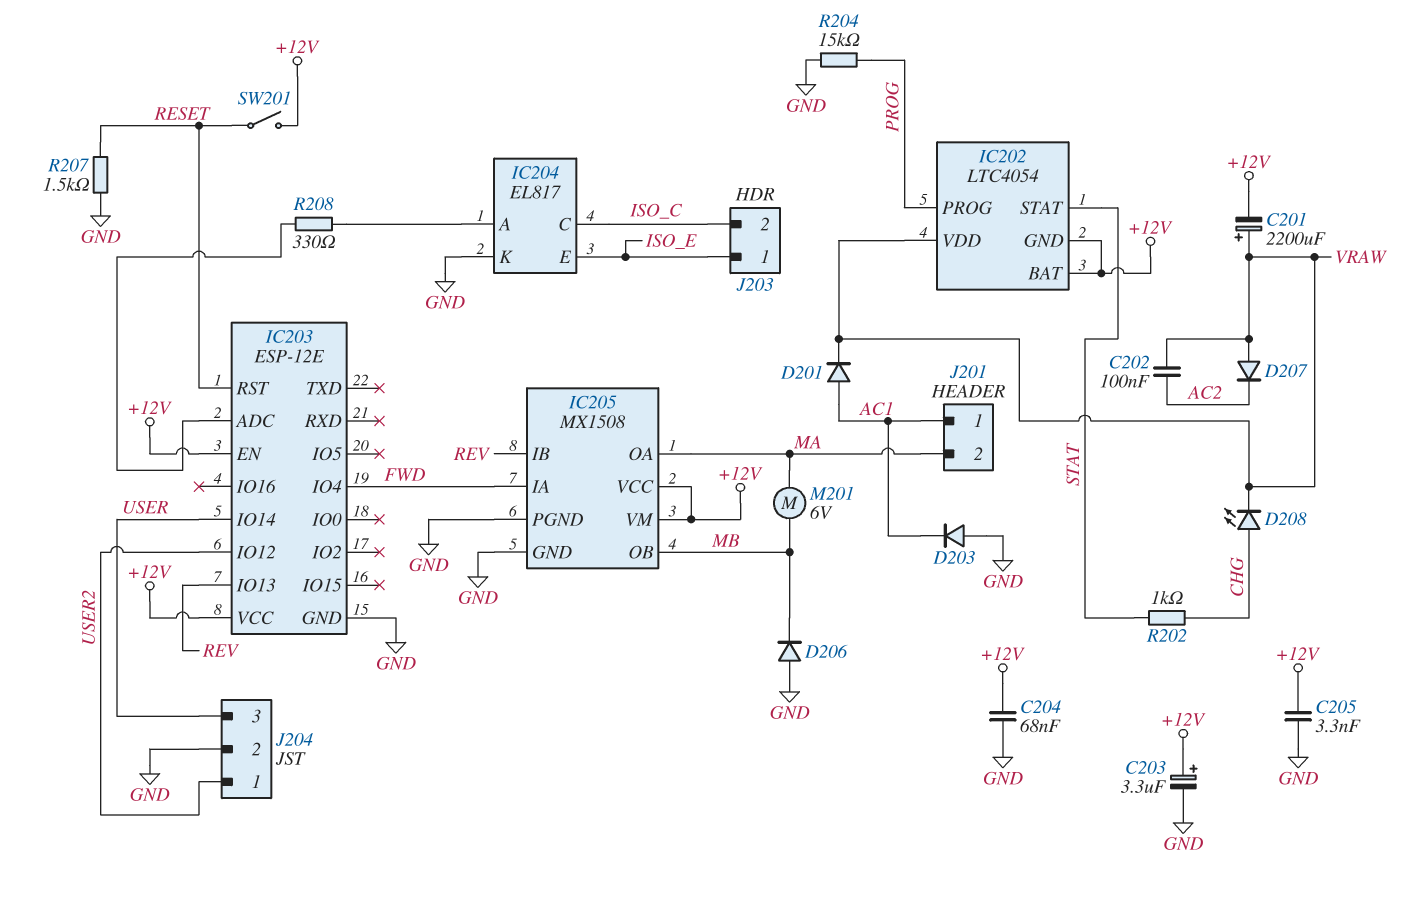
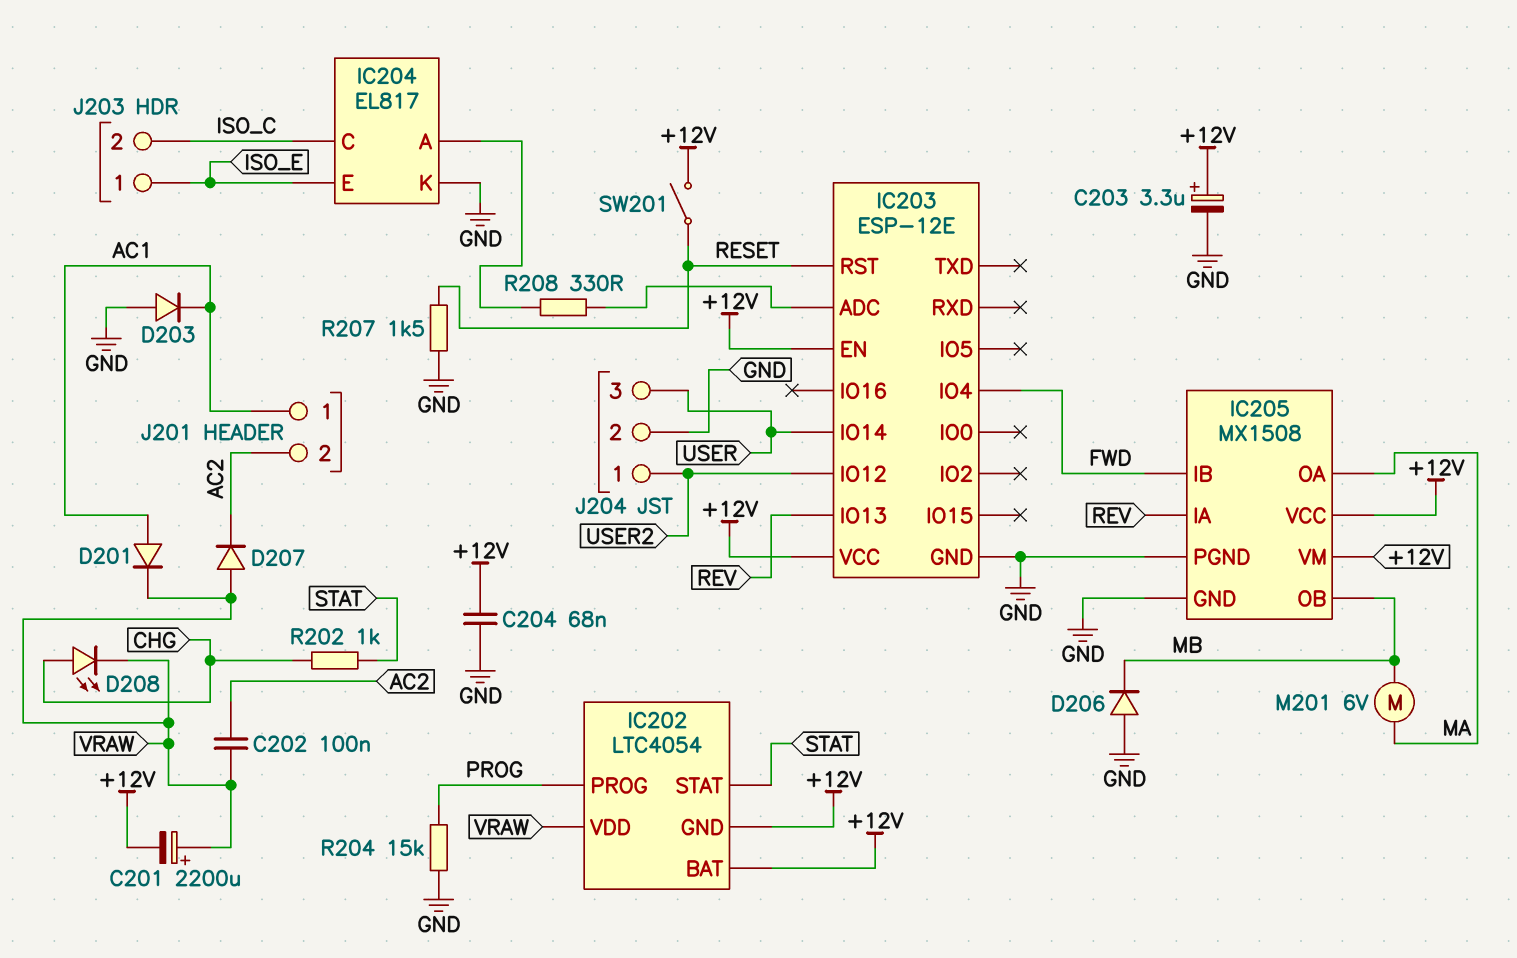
C205: 3.3nF (+12V, GND) -> none
IC205 pin IA: FWD -> REV
IC205 pin IB: REV -> FWD
J201 pin 2: MA -> AC2

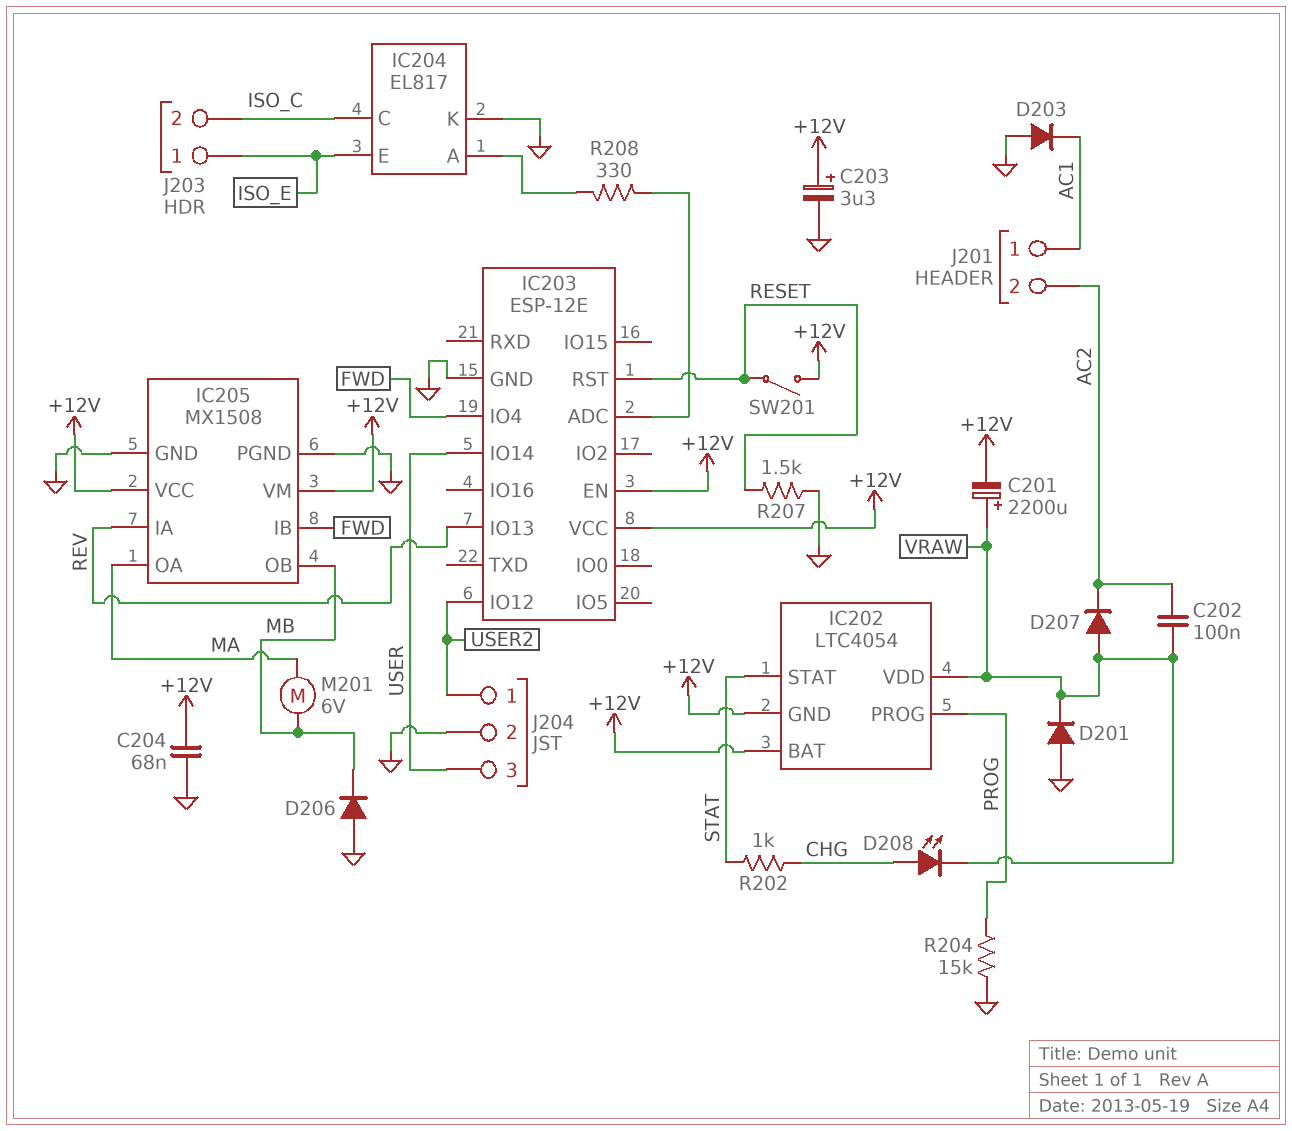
D201: diode (A AC1, K VRAW) -> diode (A GND, K VRAW)

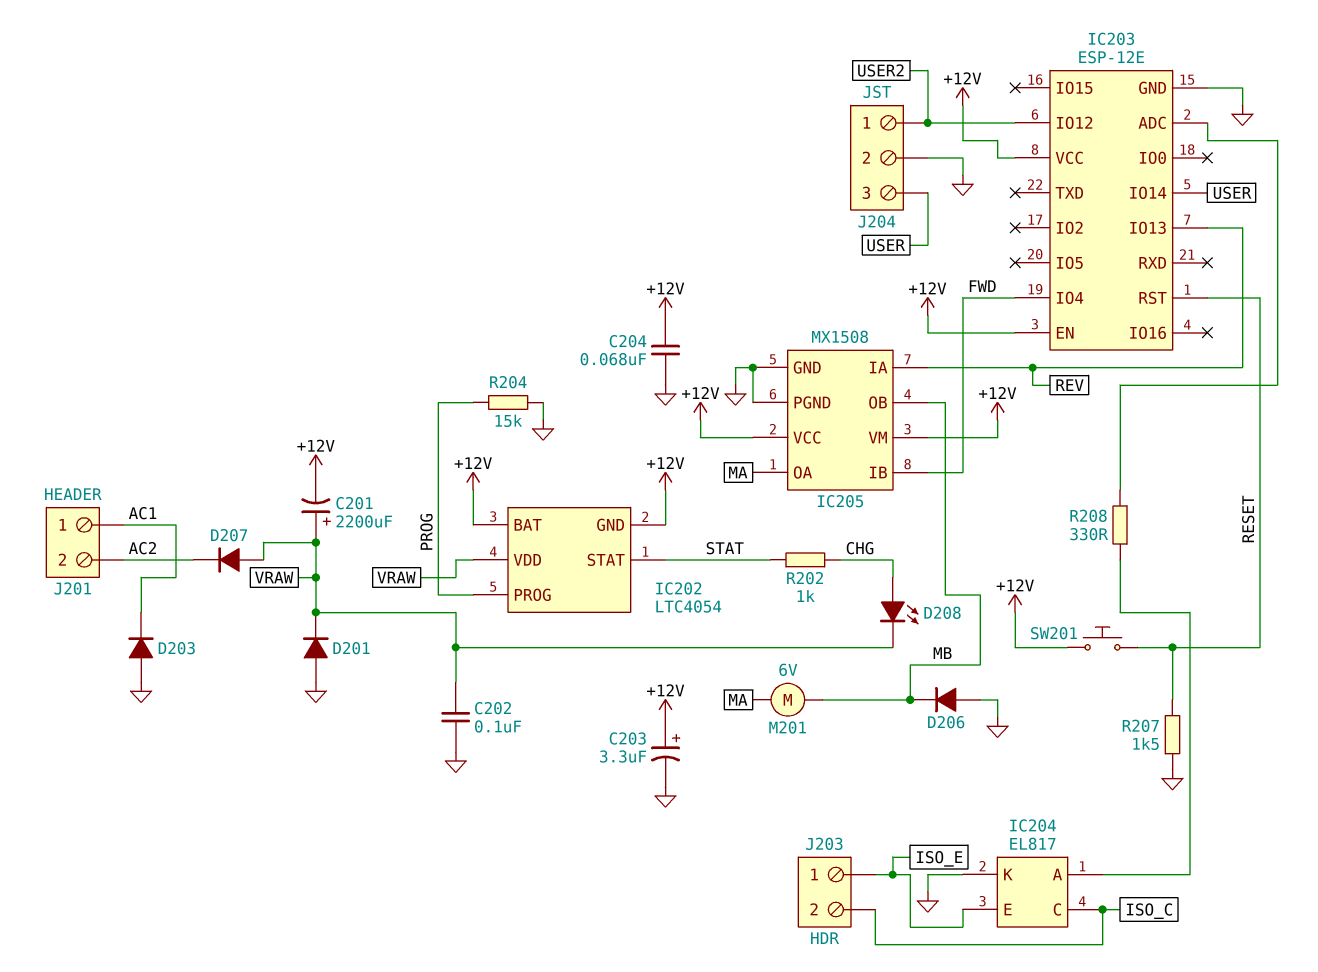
C202: 100nF (AC2, VRAW) -> 100nF (GND, VRAW)
SW201: switch (+12V, RESET) -> button (+12V, RESET)

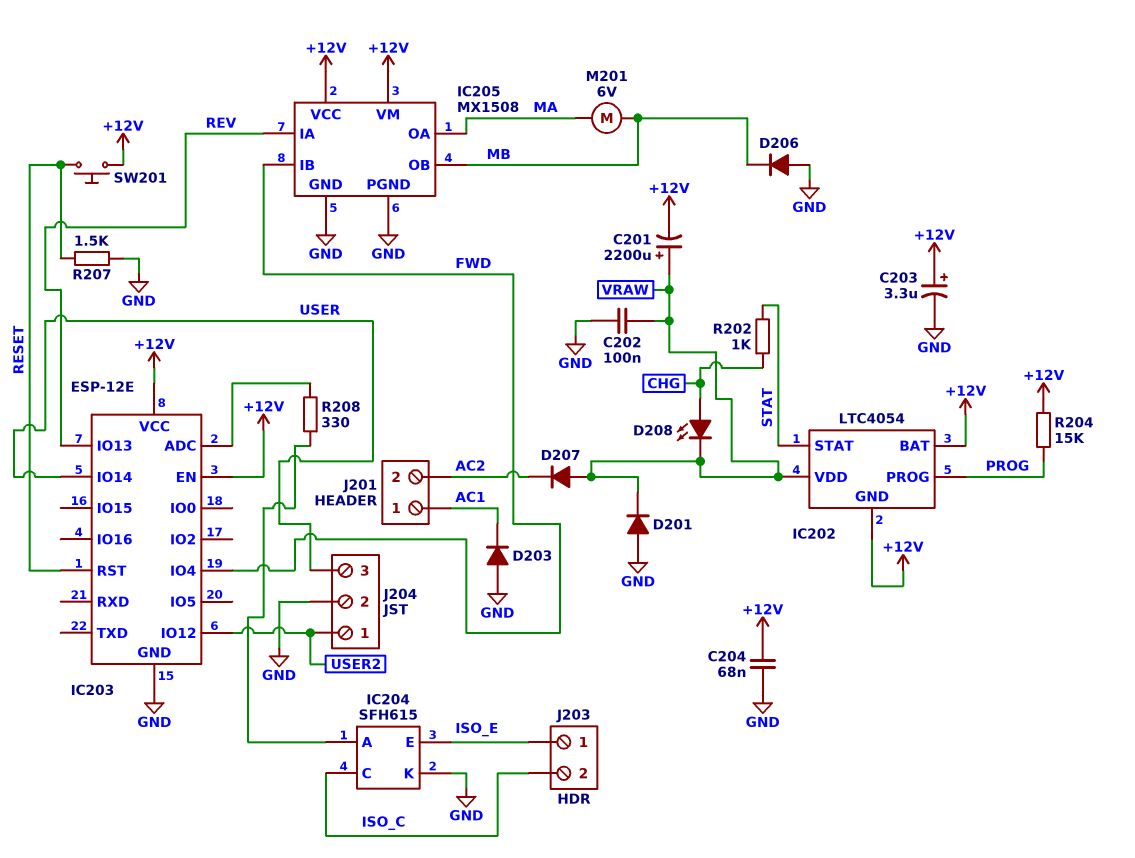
IC204: EL817 -> SFH615
R204: 15k (GND, PROG) -> 15k (+12V, PROG)

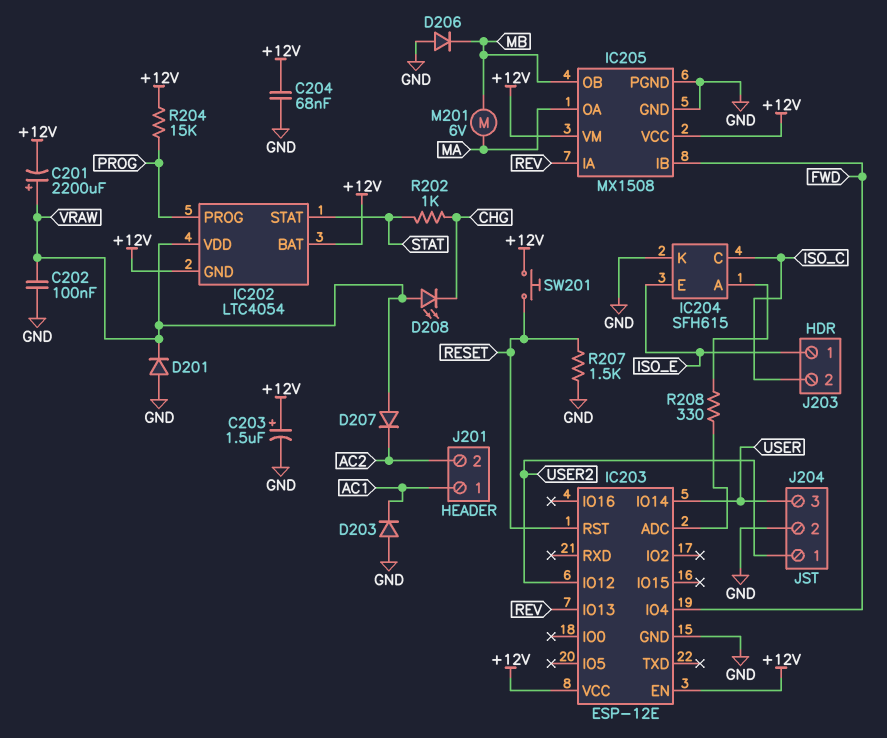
C203: 3.3uF (plus +12V, minus GND) -> 1.5uF (plus +12V, minus GND)
D208: LED (A CHG, K VRAW) -> LED (A VRAW, K CHG)

